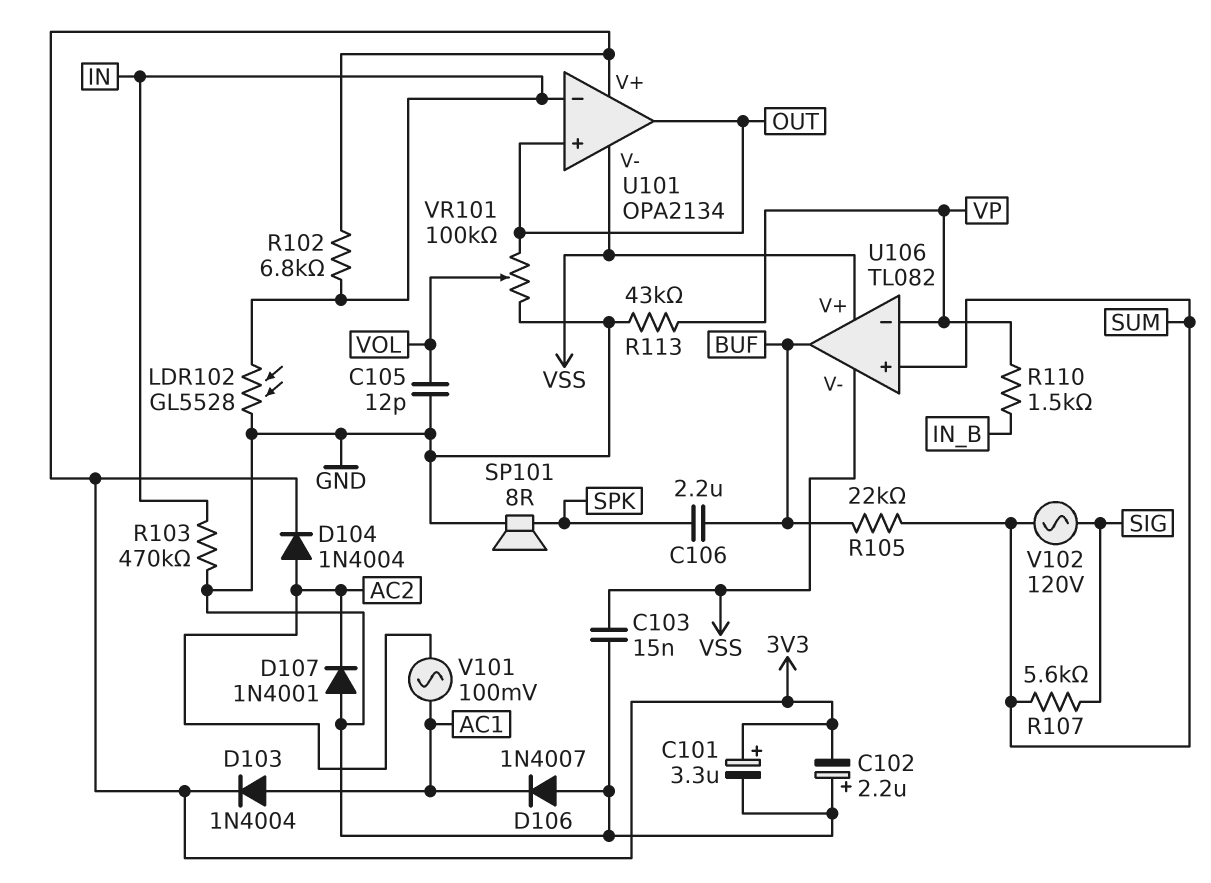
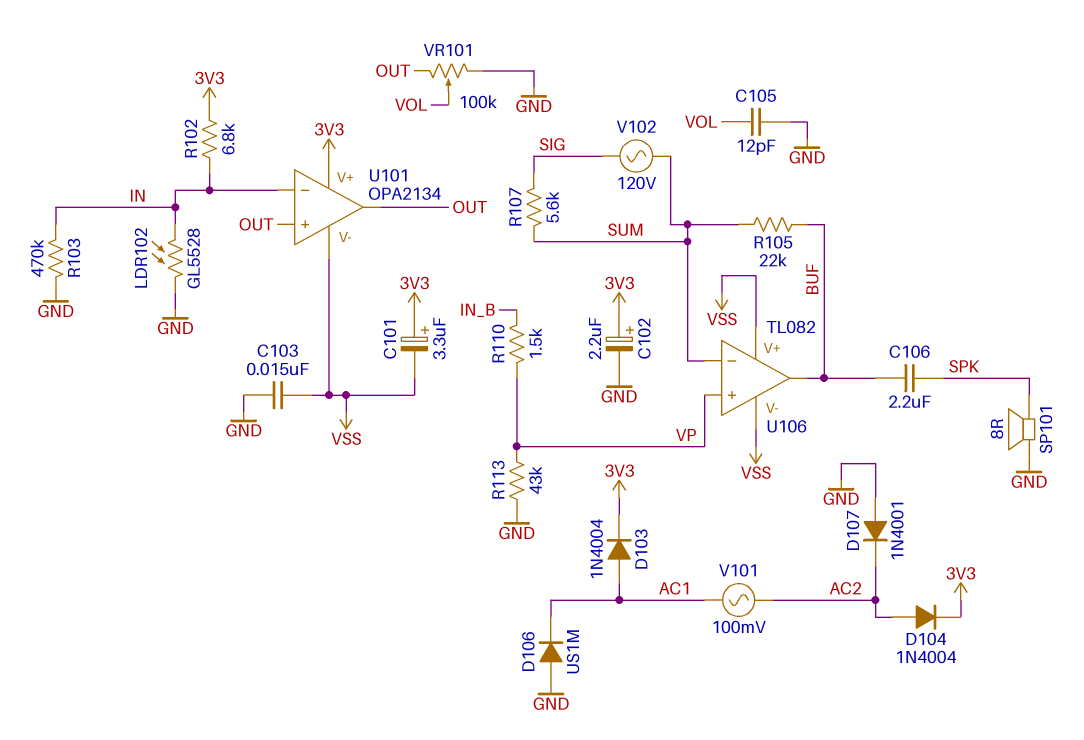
C101: 3.3uF (plus 3V3, minus GND) -> 3.3uF (plus 3V3, minus VSS)
C102: 2.2uF (plus GND, minus 3V3) -> 2.2uF (plus 3V3, minus GND)
D106: diode 1N4007 (A GND, K AC1) -> diode US1M (A GND, K AC1)
U106 pin in+: SUM -> VP
U106 pin in-: VP -> SUM

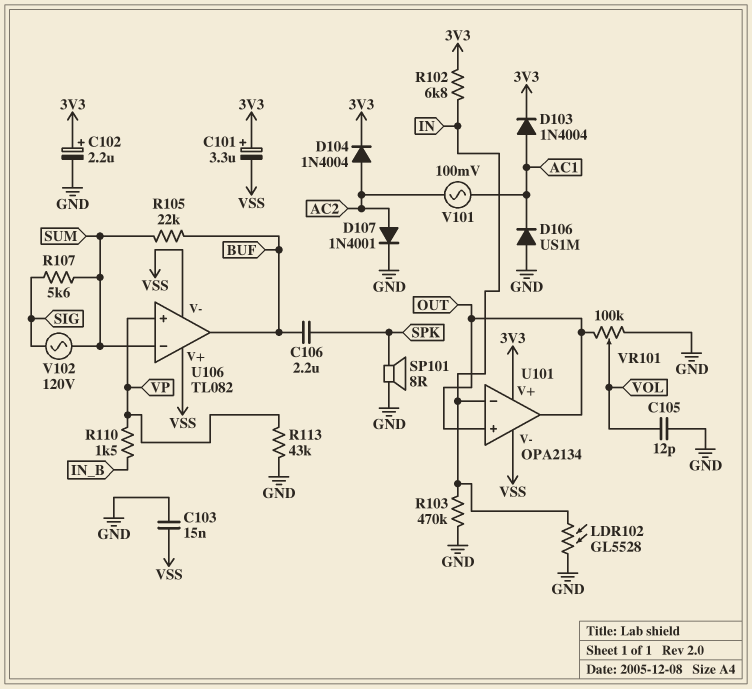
D107: diode 1N4001 (A GND, K AC2) -> diode 1N4001 (A AC2, K GND)

